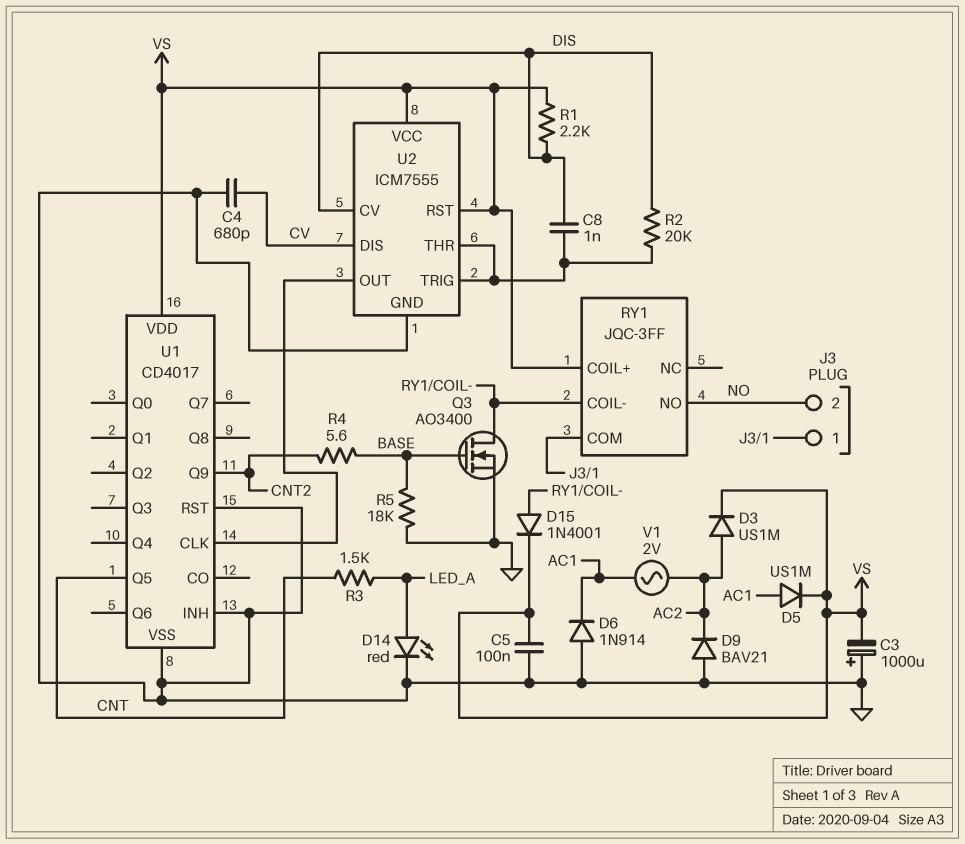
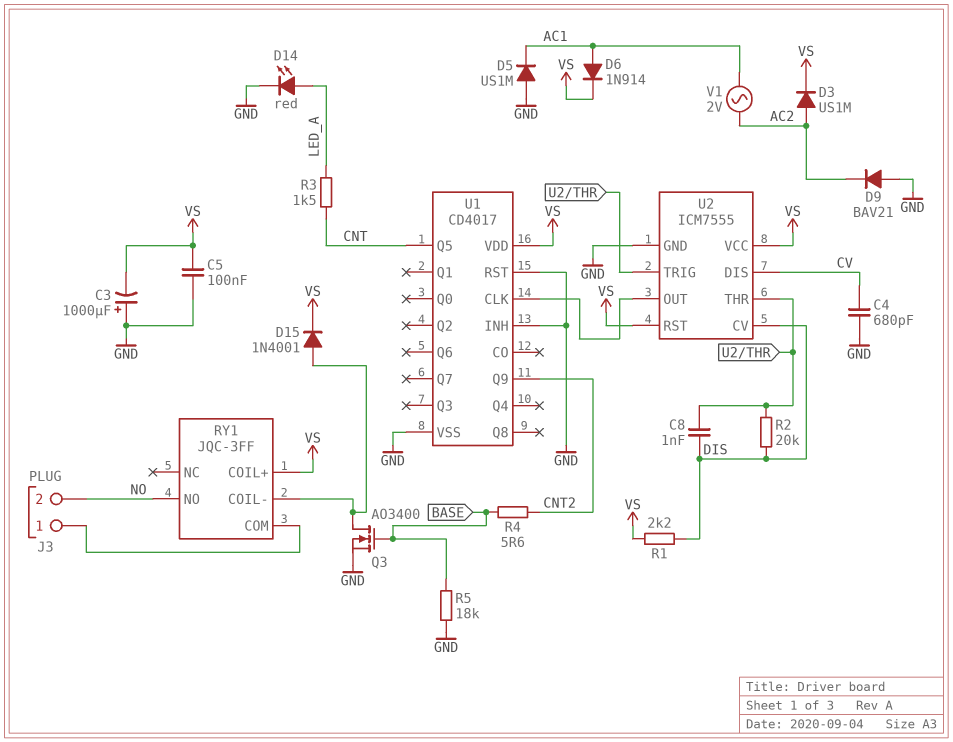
D5: diode US1M (A AC1, K VS) -> diode US1M (A GND, K AC1)
D6: diode 1N914 (A GND, K AC1) -> diode 1N914 (A AC1, K VS)

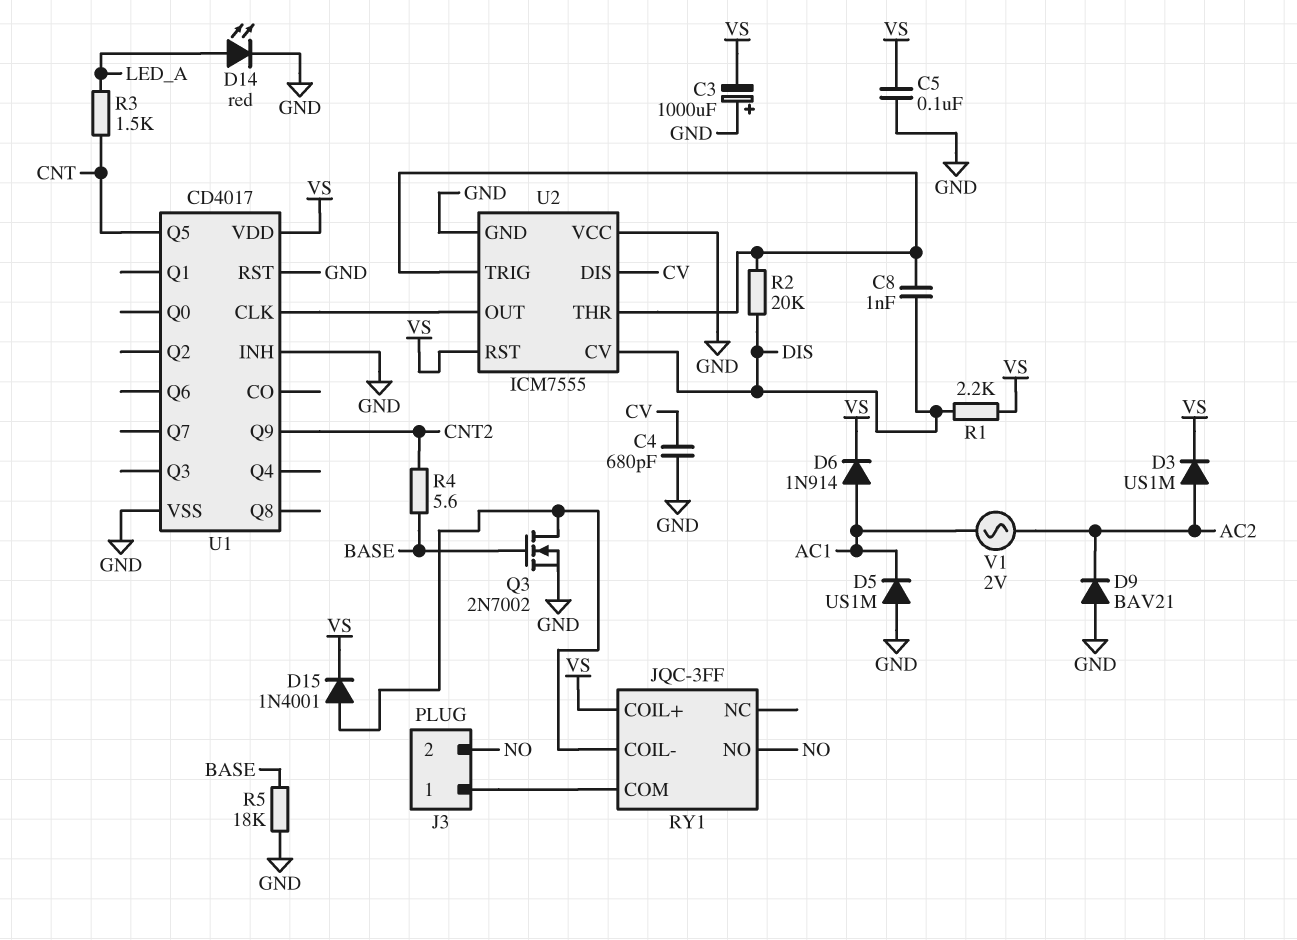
Q3: NMOS AO3400 (G BASE, D RY1/COIL-, S GND) -> NMOS 2N7002 (G BASE, D RY1/COIL-, S GND)
U2 pin VCC: VS -> GND

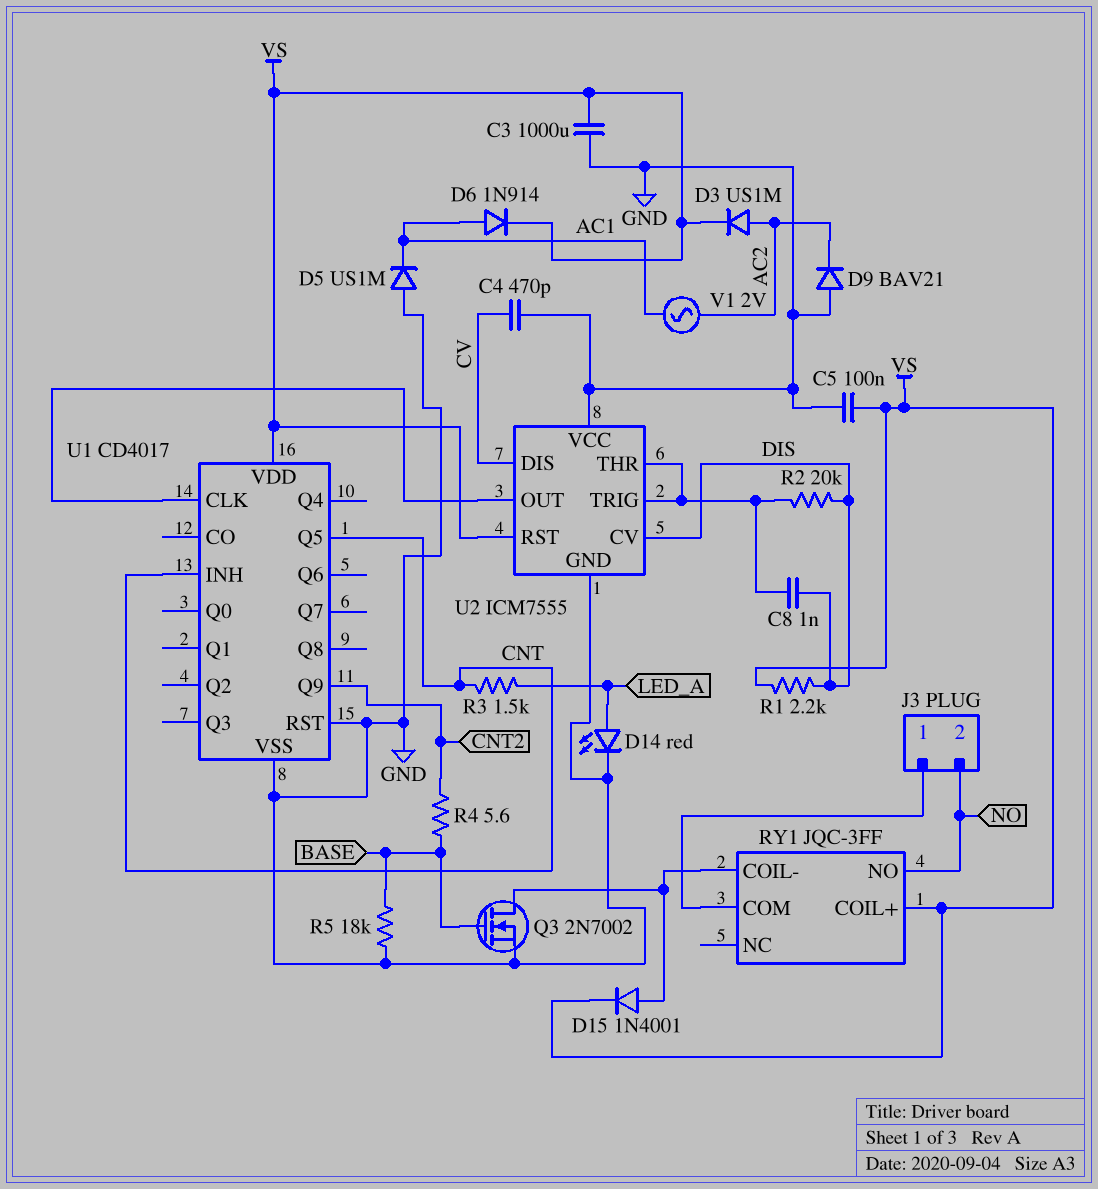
C3: 1000uF (plus GND, minus VS) -> 1000uF (GND, VS)
C4: 680pF (CV, GND) -> 470pF (CV, GND)
U1 pin INH: GND -> CNT

